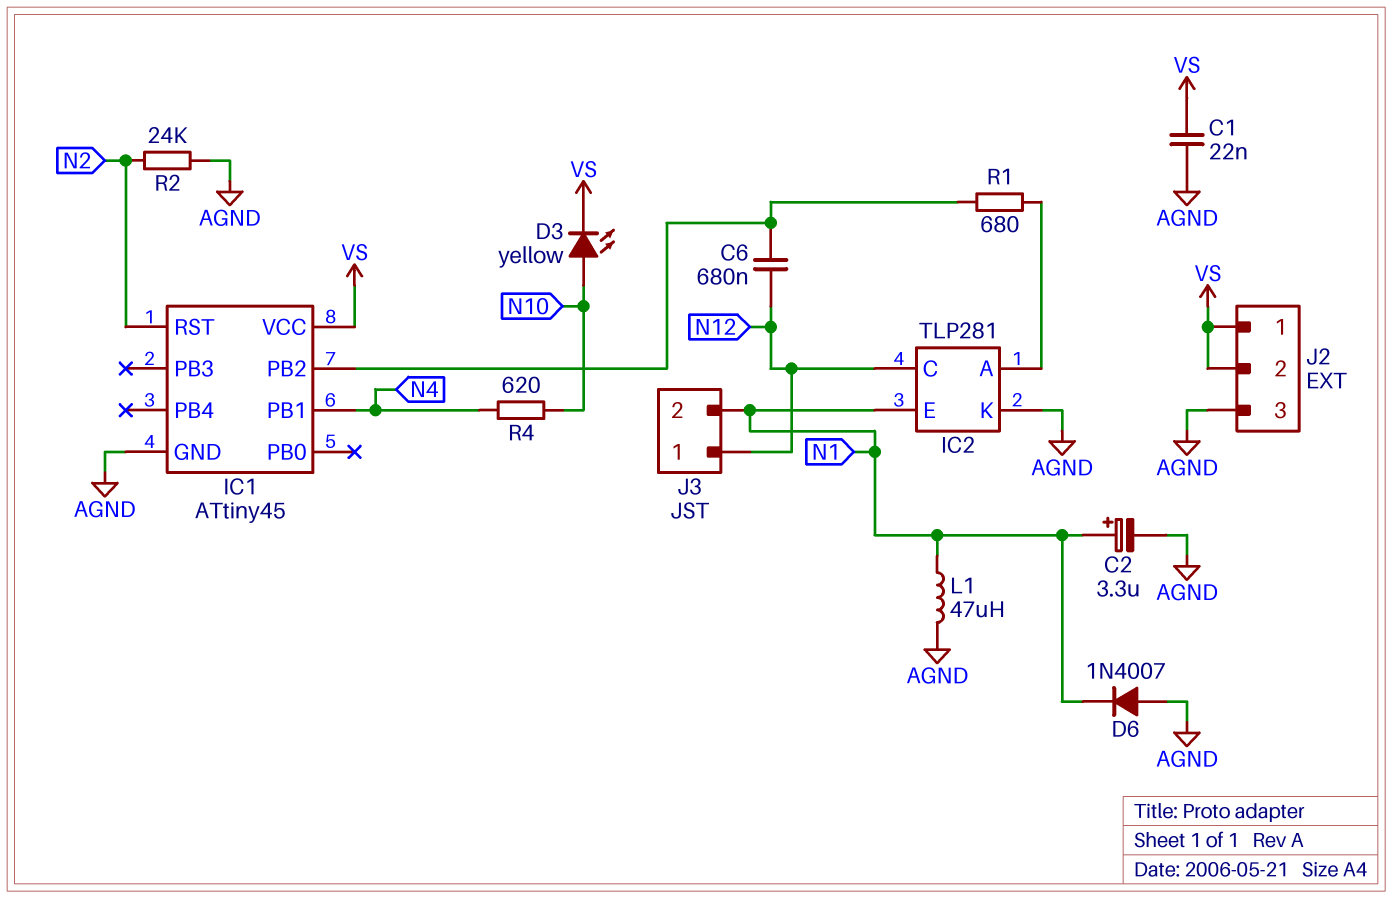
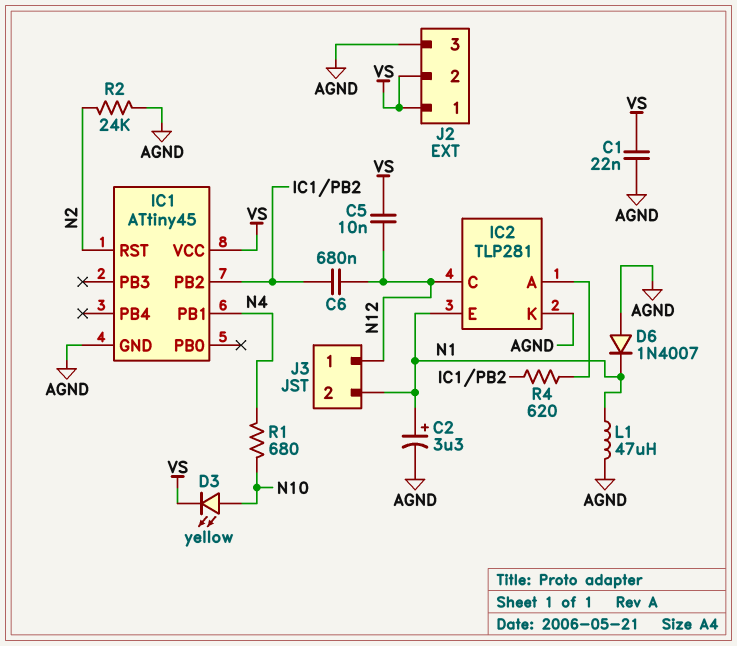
C5: none -> 10nF (N12, VS)
R1: 680 (IC1/PB2, IC2/A) -> 680 (N4, N10)
R4: 620 (N4, N10) -> 620 (IC1/PB2, IC2/A)

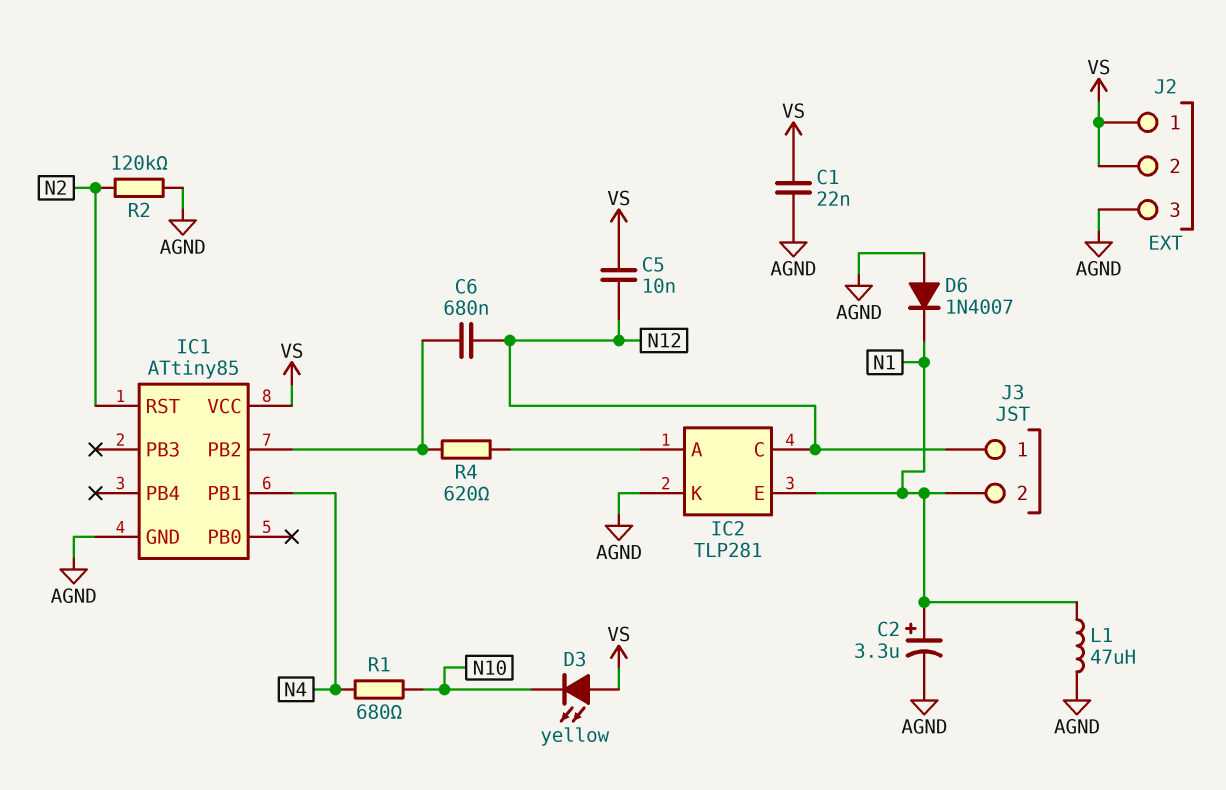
D3: LED yellow (A N10, K VS) -> LED yellow (A VS, K N10)
IC1: ATtiny45 -> ATtiny85
R2: 24k (AGND, N2) -> 120k (AGND, N2)

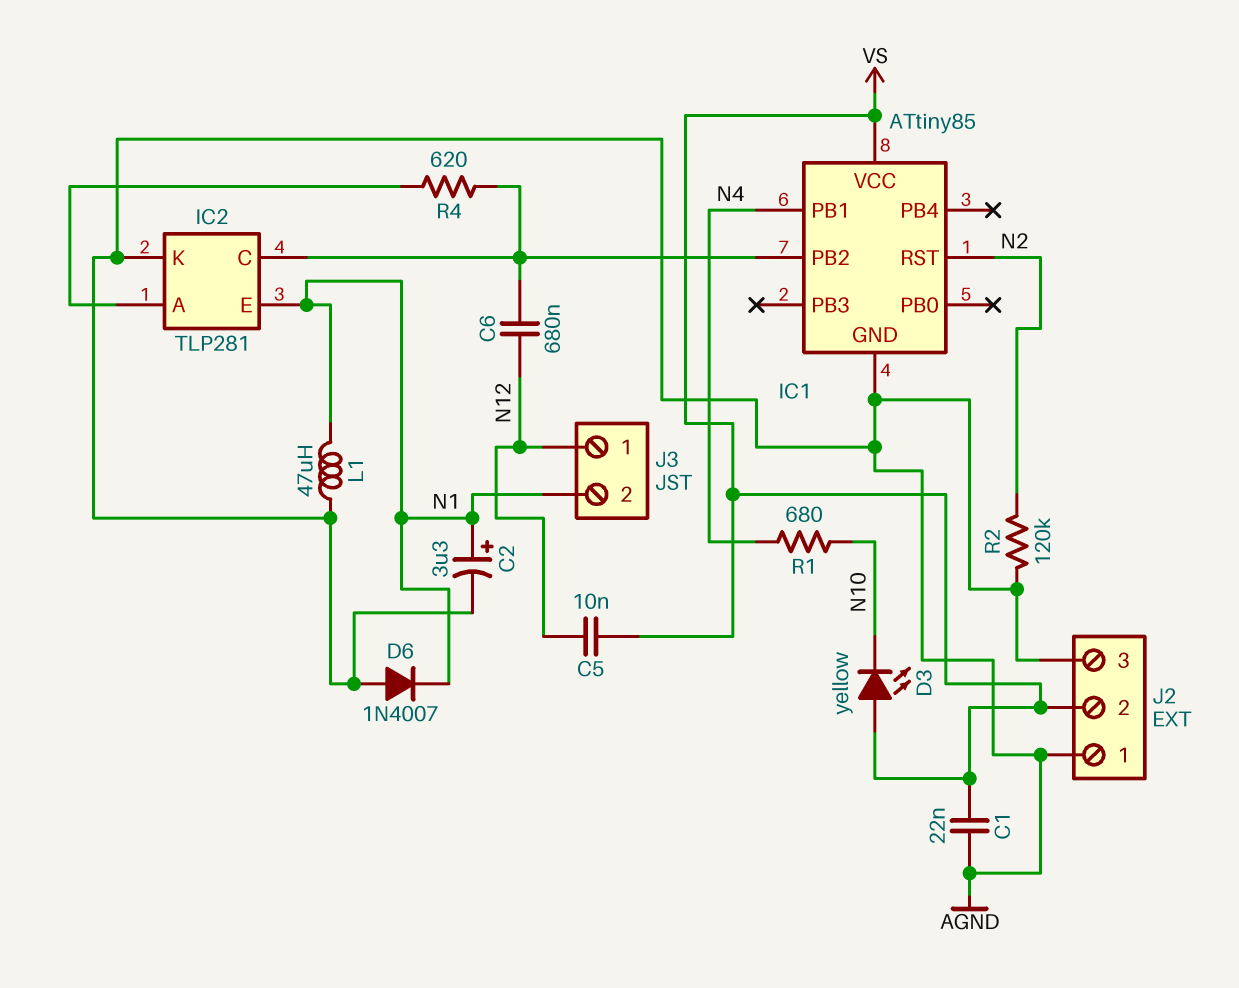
IC2 pin C: N12 -> IC1/PB2
J2 pin 1: VS -> AGND

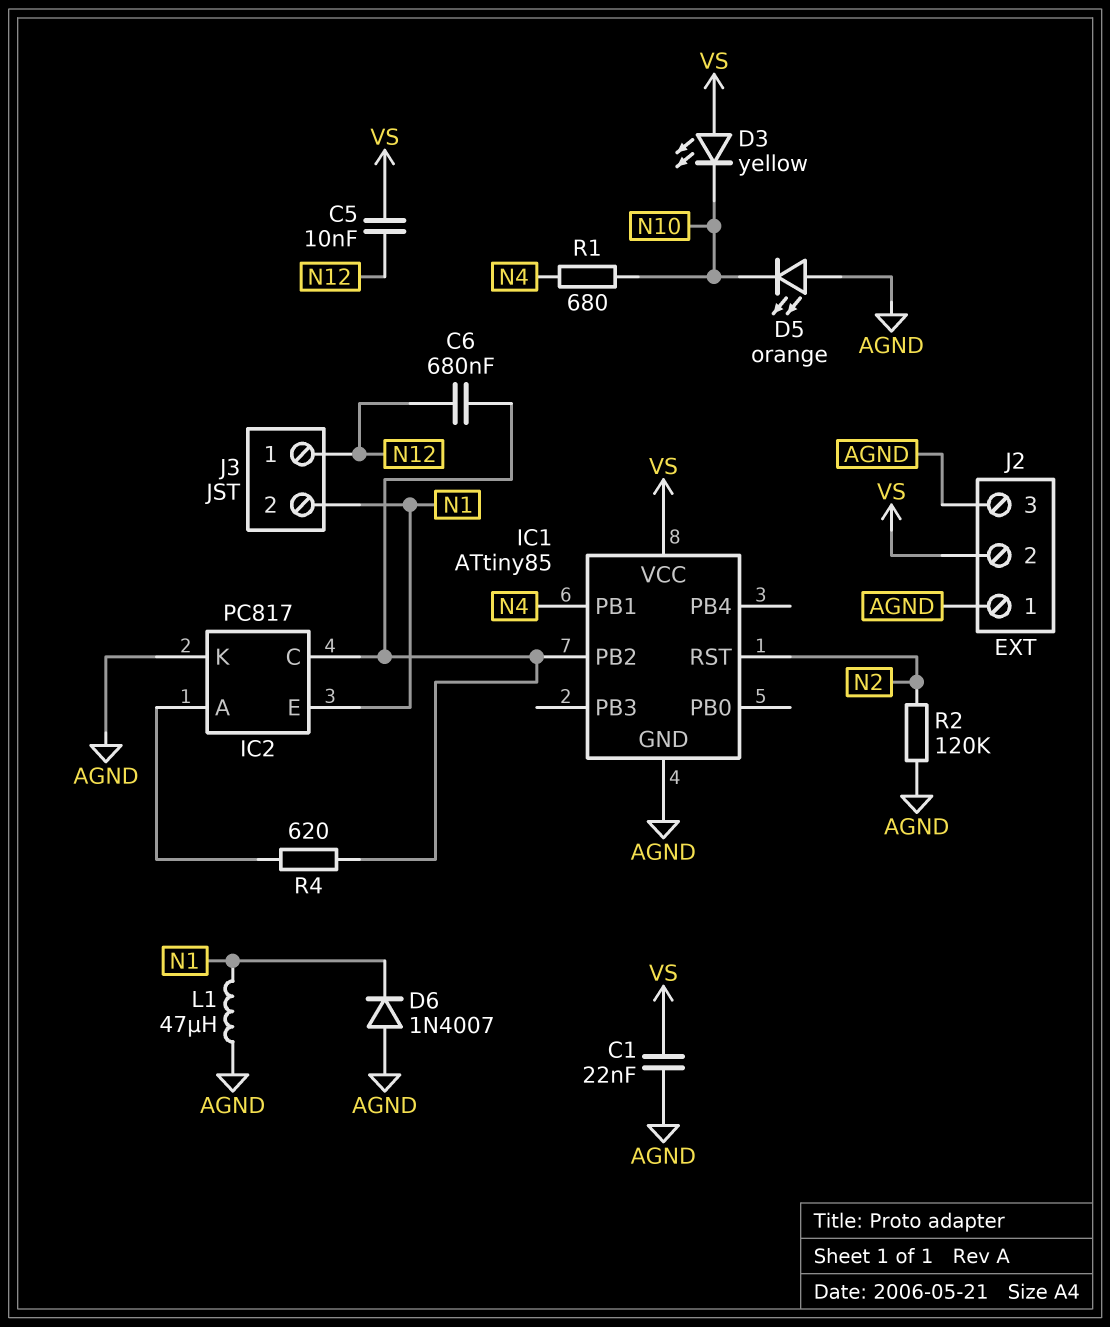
C2: 3.3uF (plus N1, minus AGND) -> none
D5: none -> LED orange (A AGND, K N10)
IC2: TLP281 -> PC817

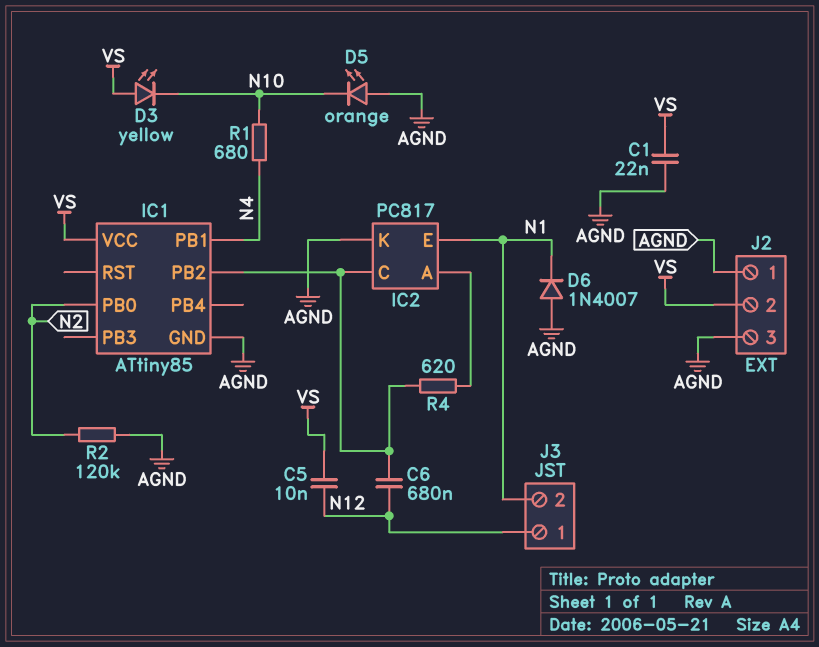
IC1 pin PB0: none -> N2
IC1 pin RST: N2 -> none
L1: 47uH (AGND, N1) -> none

